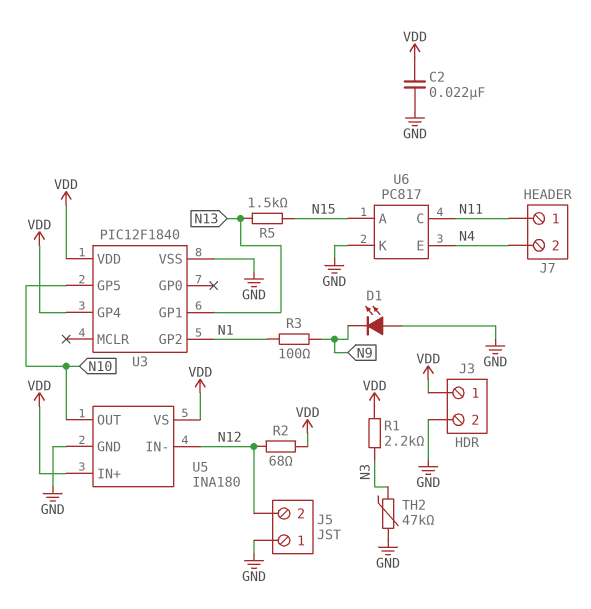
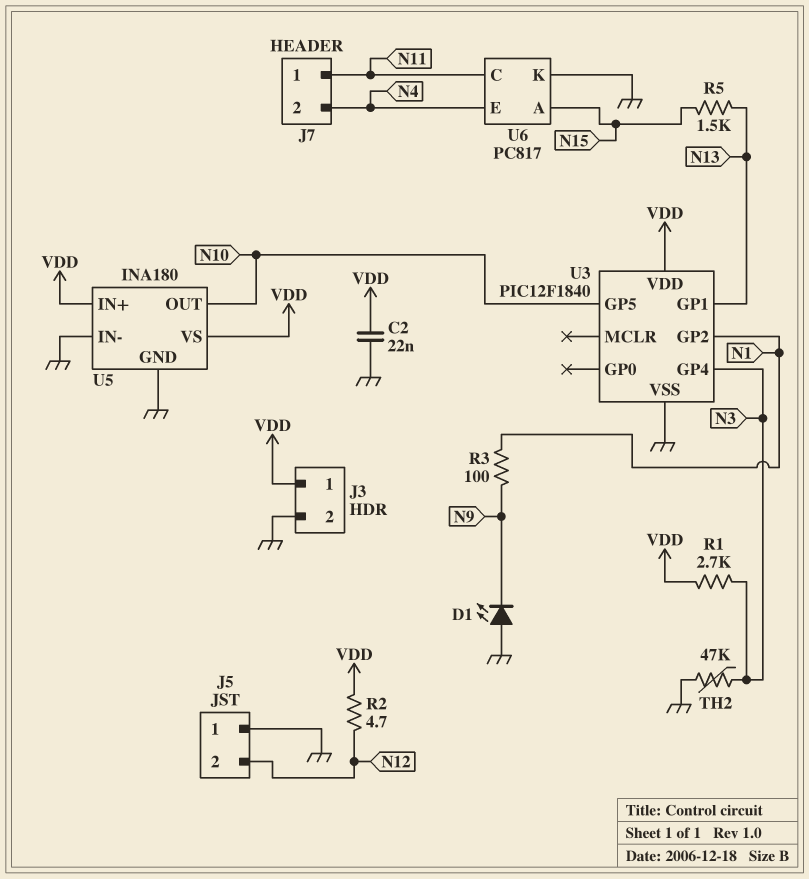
R1: 2.2k (N3, VDD) -> 2.7k (N3, VDD)
R2: 68 (N12, VDD) -> 4.7 (N12, VDD)
U3 pin GP4: VDD -> N3
U5 pin IN-: N12 -> GND

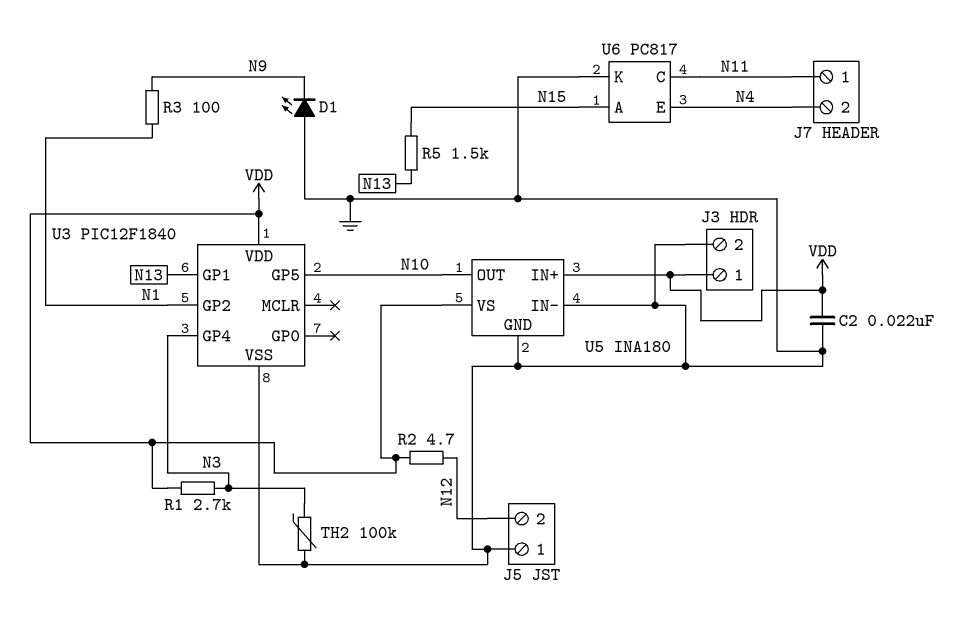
TH2: 47k (GND, N3) -> 100k (GND, N3)

